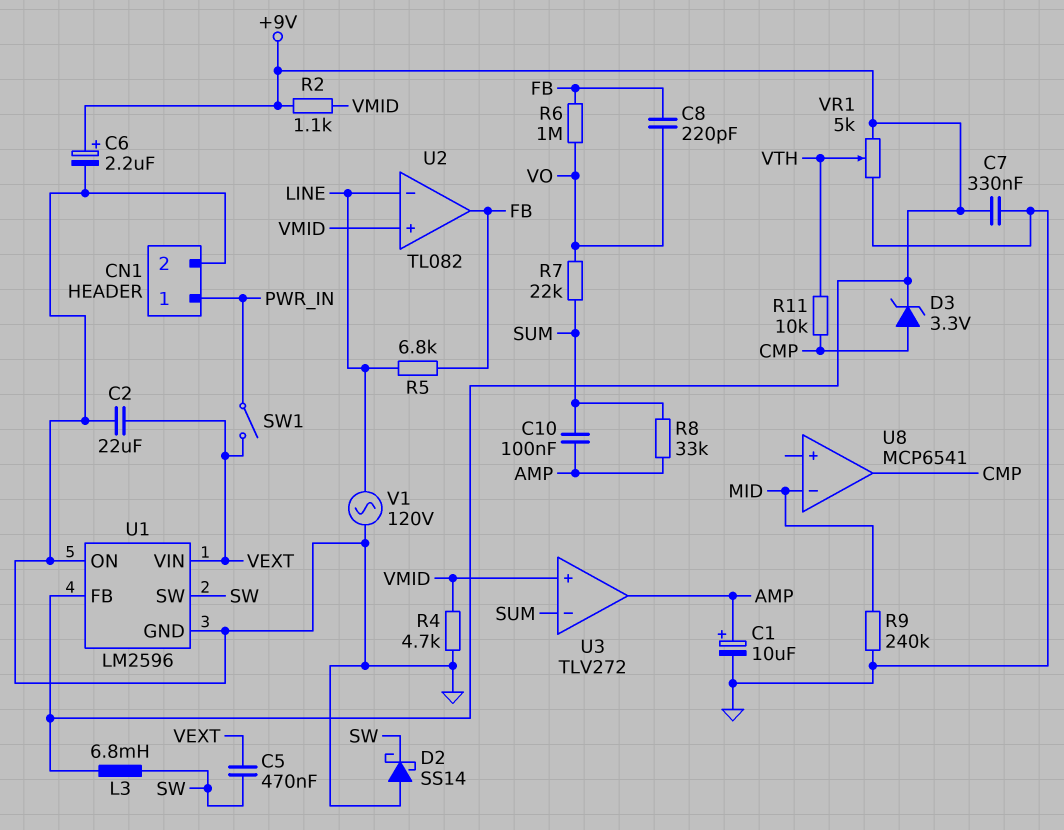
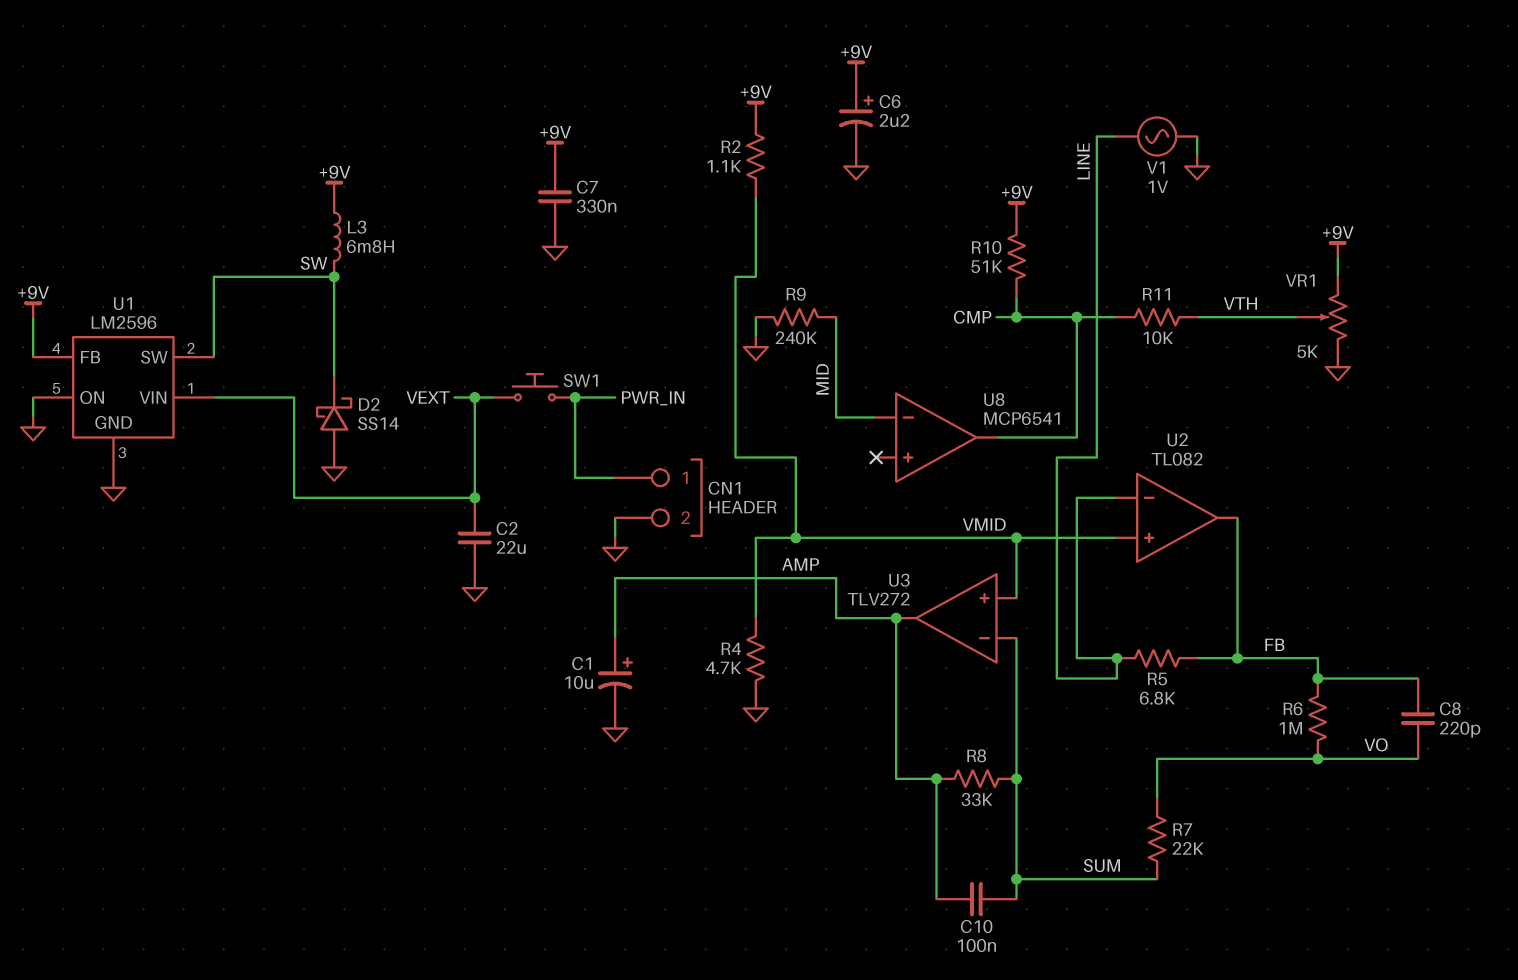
C5: 470nF (SW, VEXT) -> none
D3: zener 3.3V (A CMP, K +9V) -> none
R10: none -> 51k (+9V, CMP)
SW1: switch (PWR_IN, VEXT) -> button (PWR_IN, VEXT)
V1: AC 120V (GND, LINE) -> AC 1V (GND, LINE)

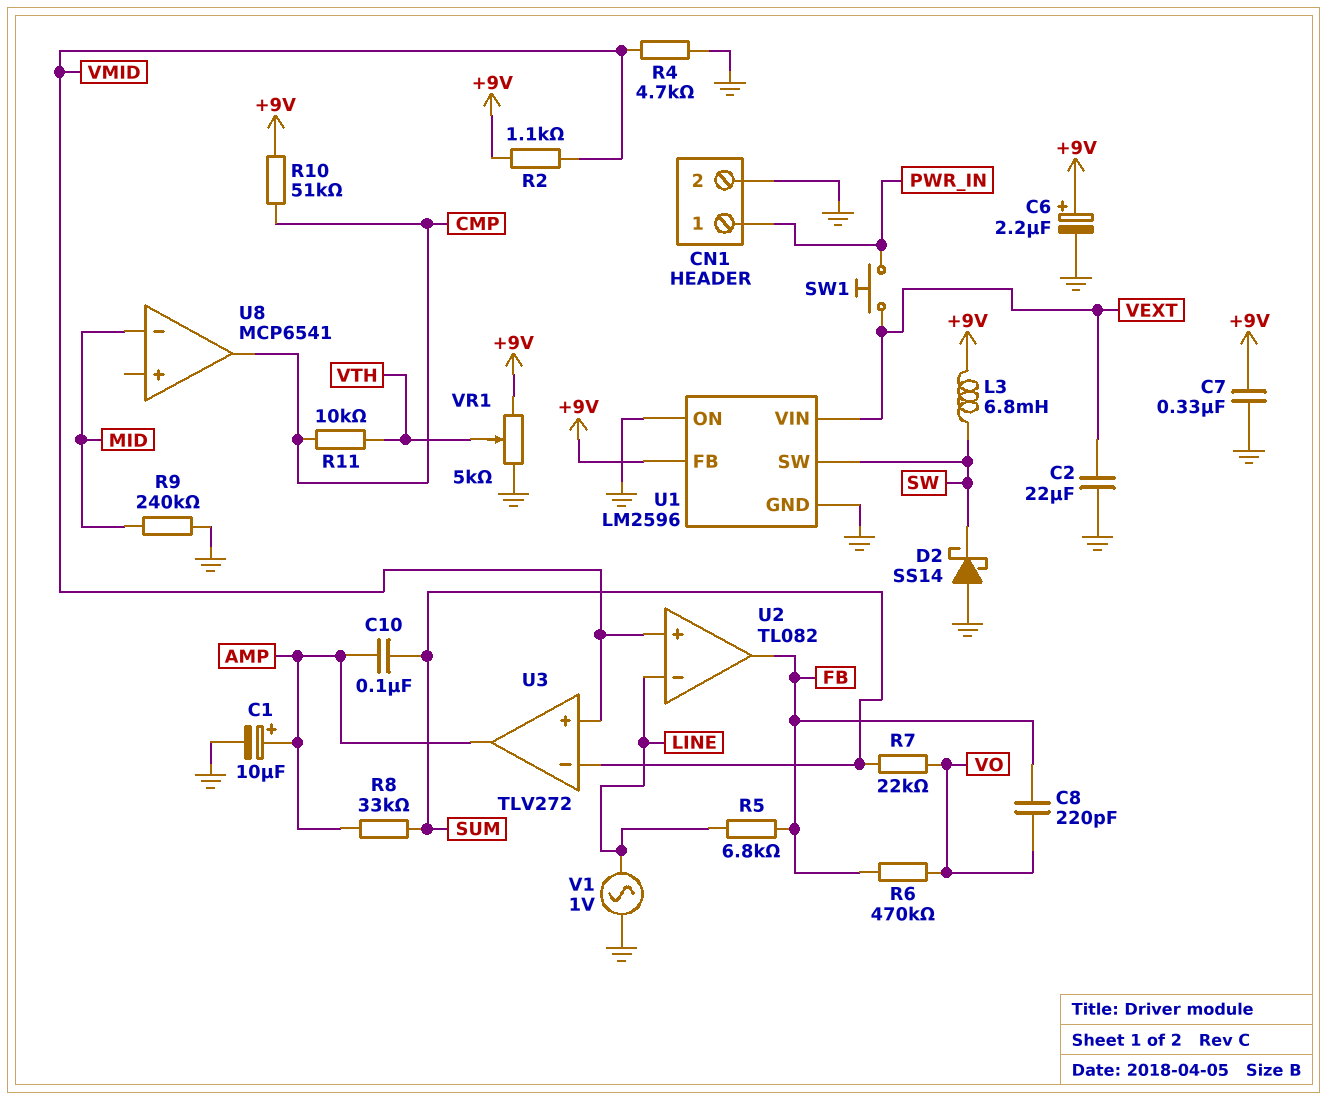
R6: 1M (FB, VO) -> 470k (FB, VO)

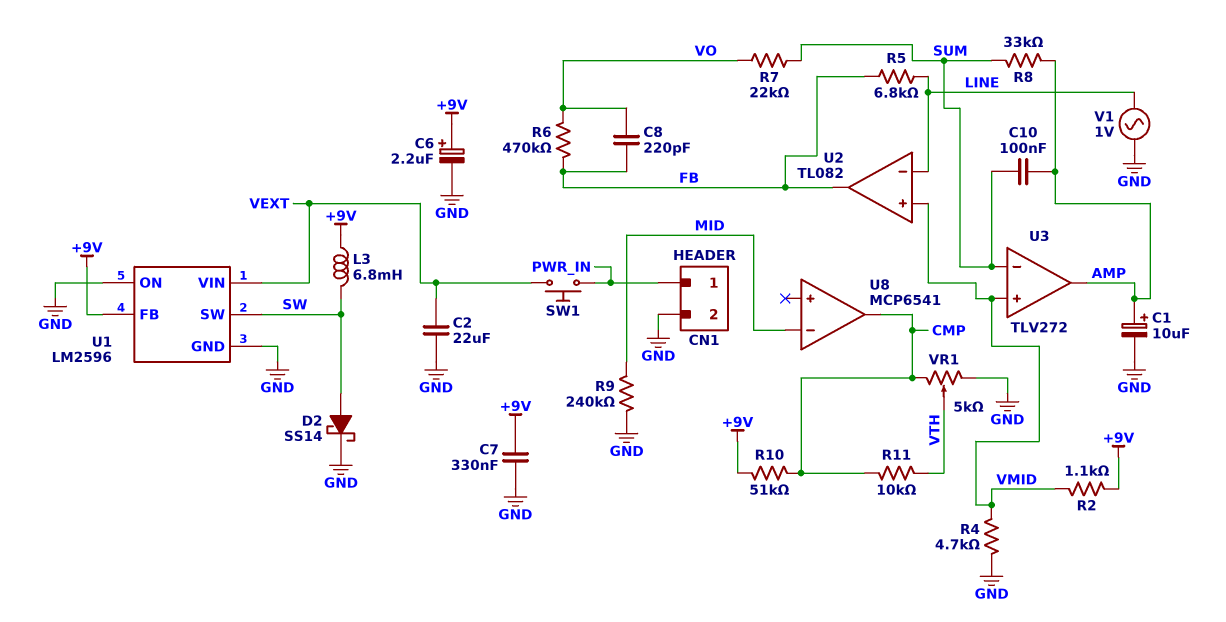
D2: schottky SS14 (A GND, K SW) -> schottky SS14 (A SW, K GND)
VR1: 5k (+9V, GND, wiper VTH) -> 5k (CMP, GND, wiper VTH)

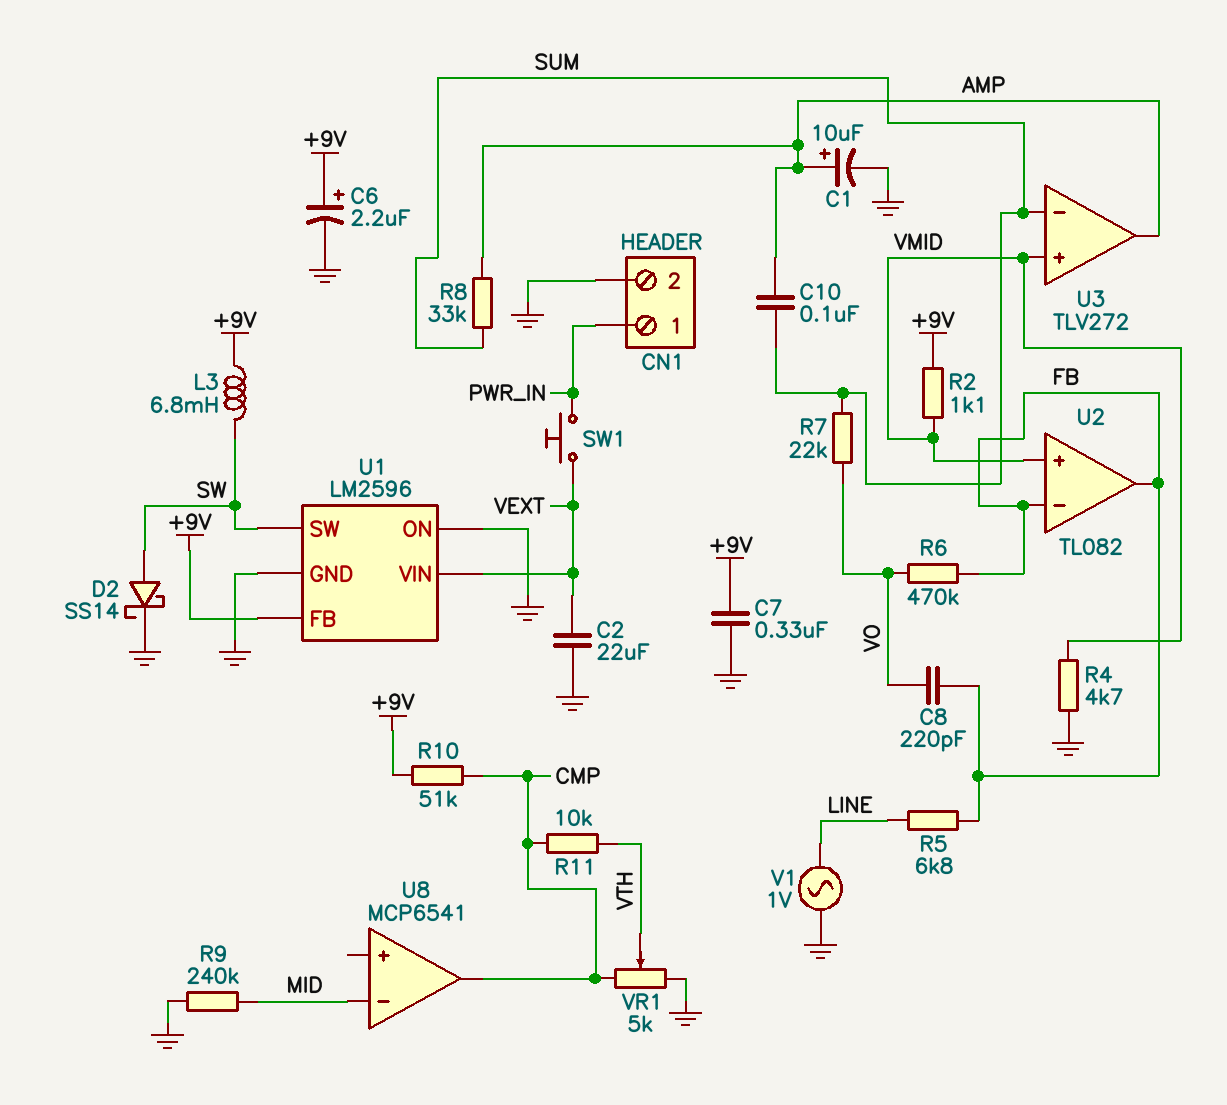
U2 pin in-: LINE -> FB

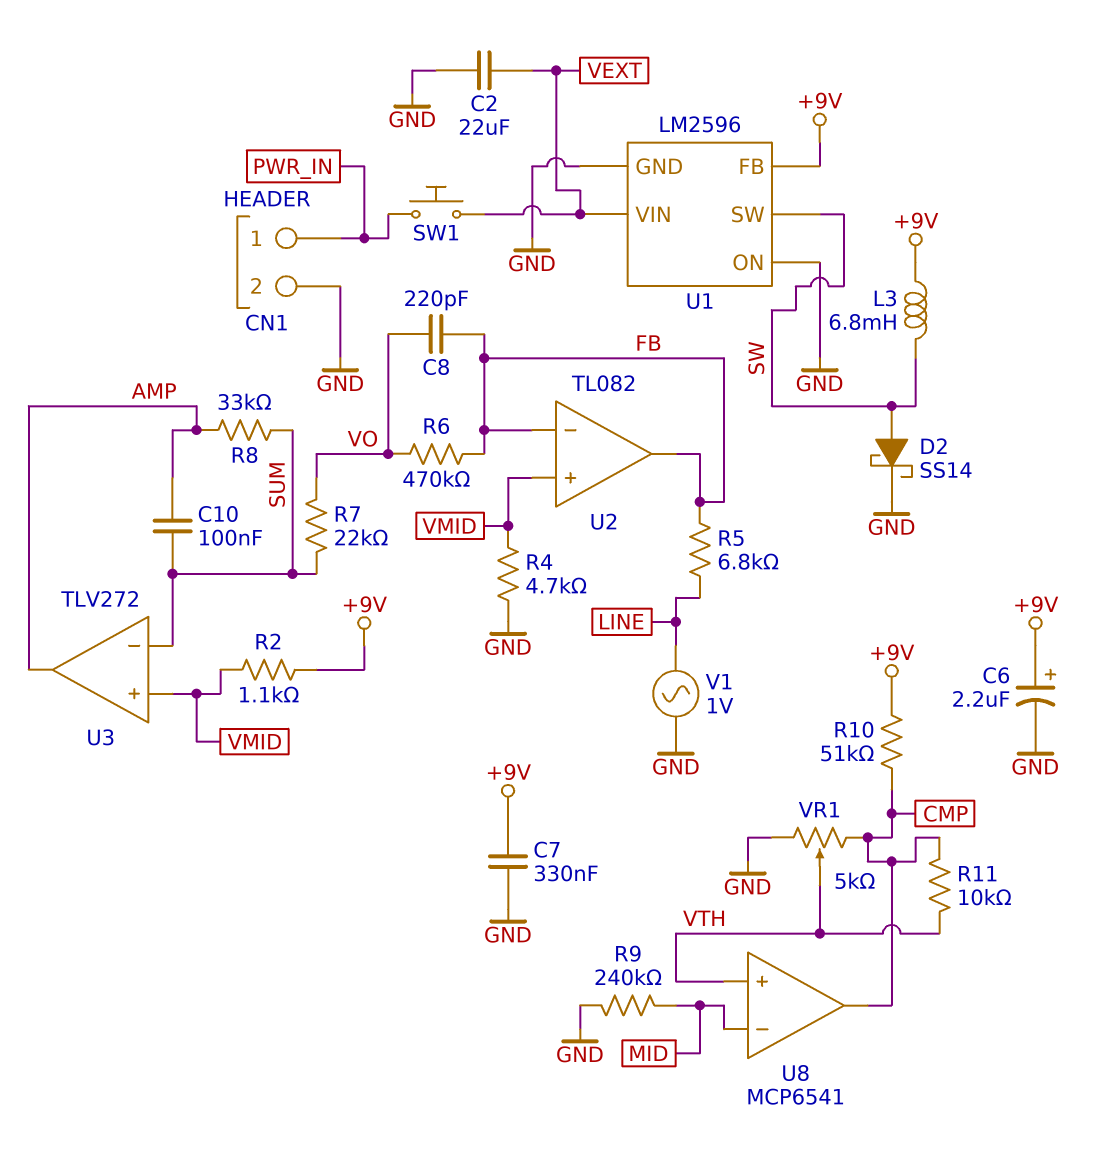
C1: 10uF (plus AMP, minus GND) -> none
U8 pin in+: none -> VTH

